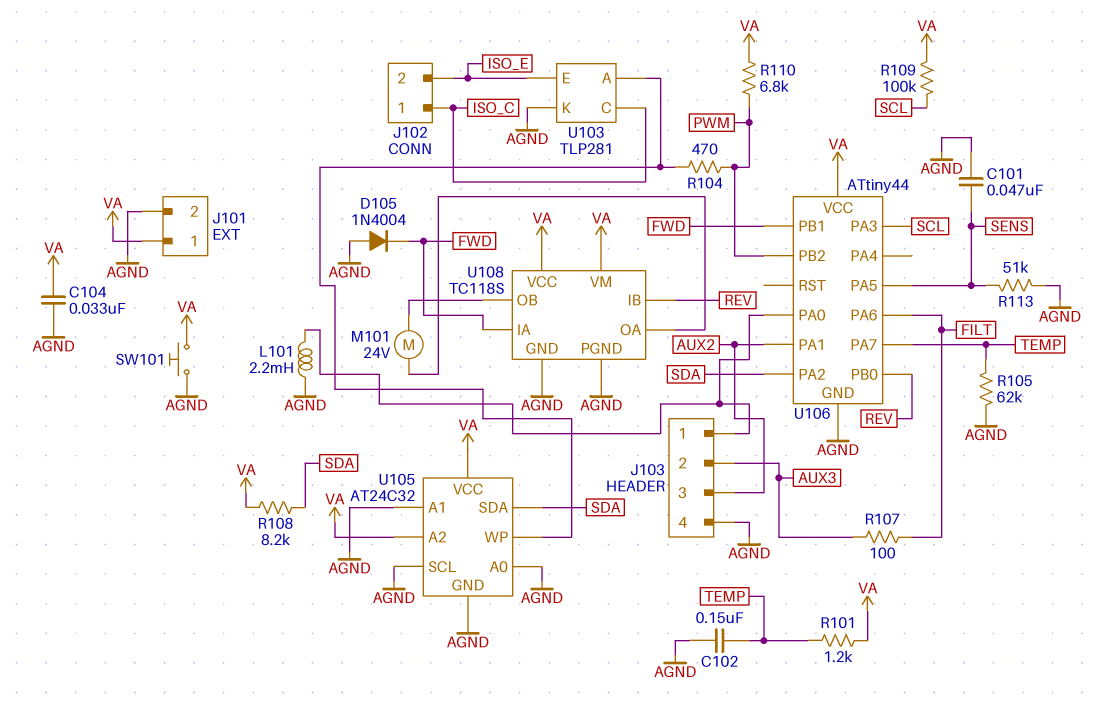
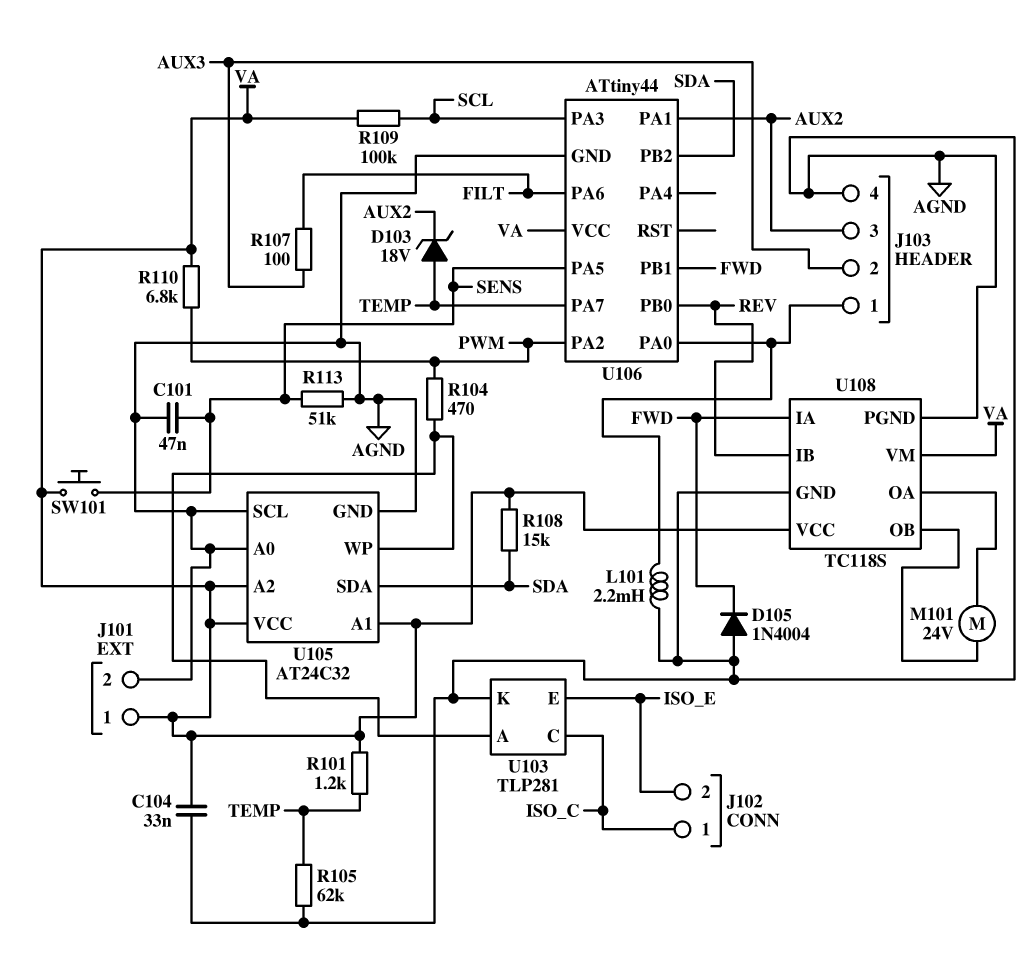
C102: 150nF (AGND, TEMP) -> none
D103: none -> zener 18V (A TEMP, K AUX2)
R108: 8.2k (SDA, VA) -> 15k (SDA, VA)
SW101: button (AGND, VA) -> button (SENS, VA)
U105 pin A1: AGND -> VA
U106 pin PA2: SDA -> PWM
U106 pin PB2: PWM -> SDA

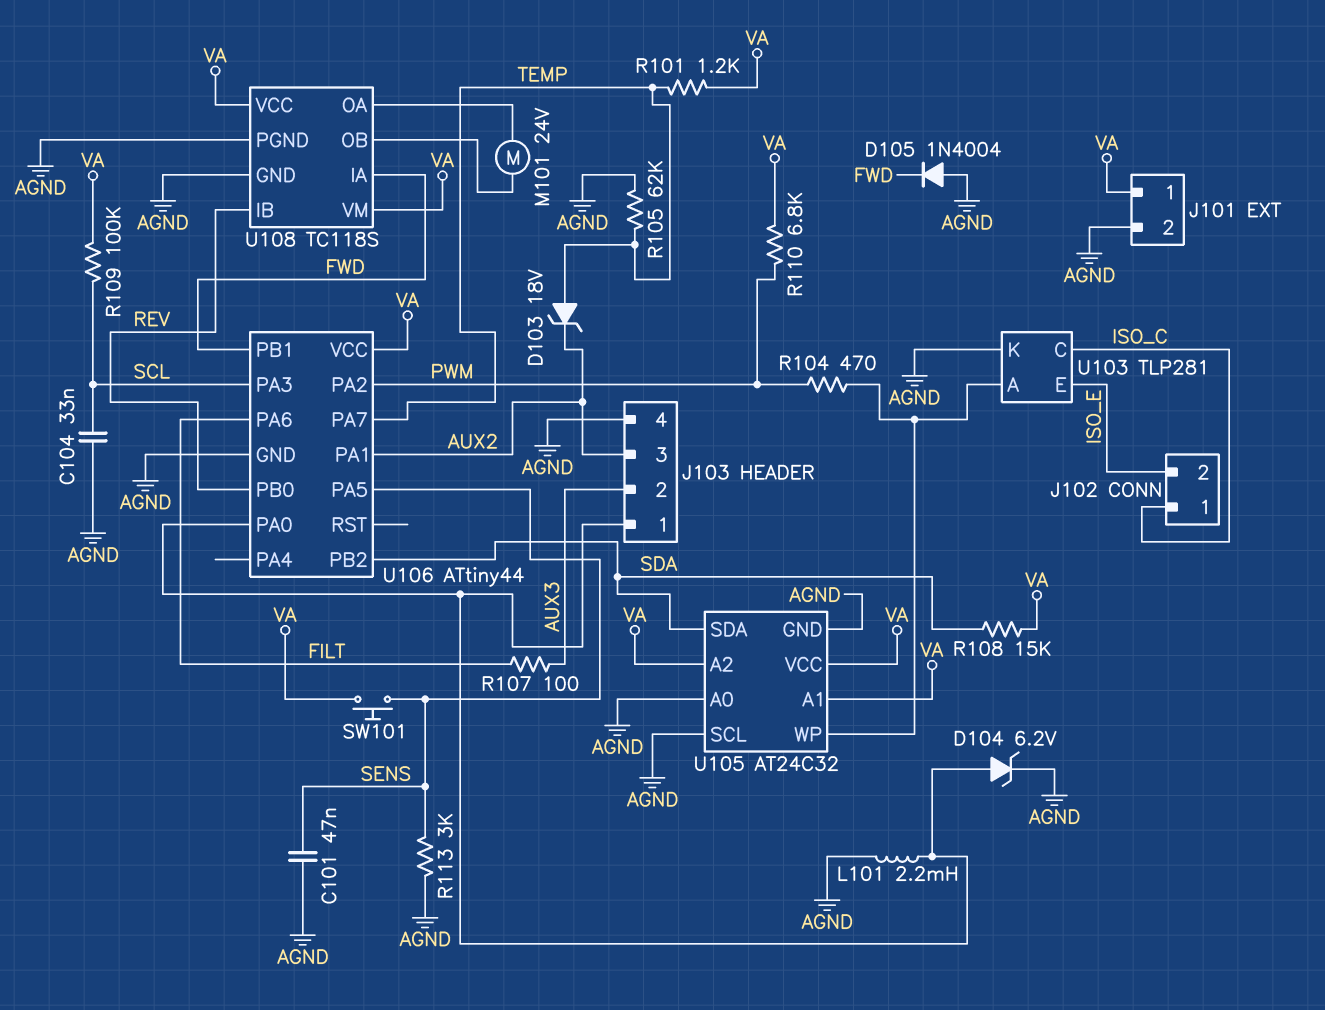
C104: 33nF (AGND, VA) -> 33nF (AGND, SCL)
D104: none -> zener 6.2V (A J103/1, K AGND)
R113: 51k (AGND, SENS) -> 3k (AGND, SENS)

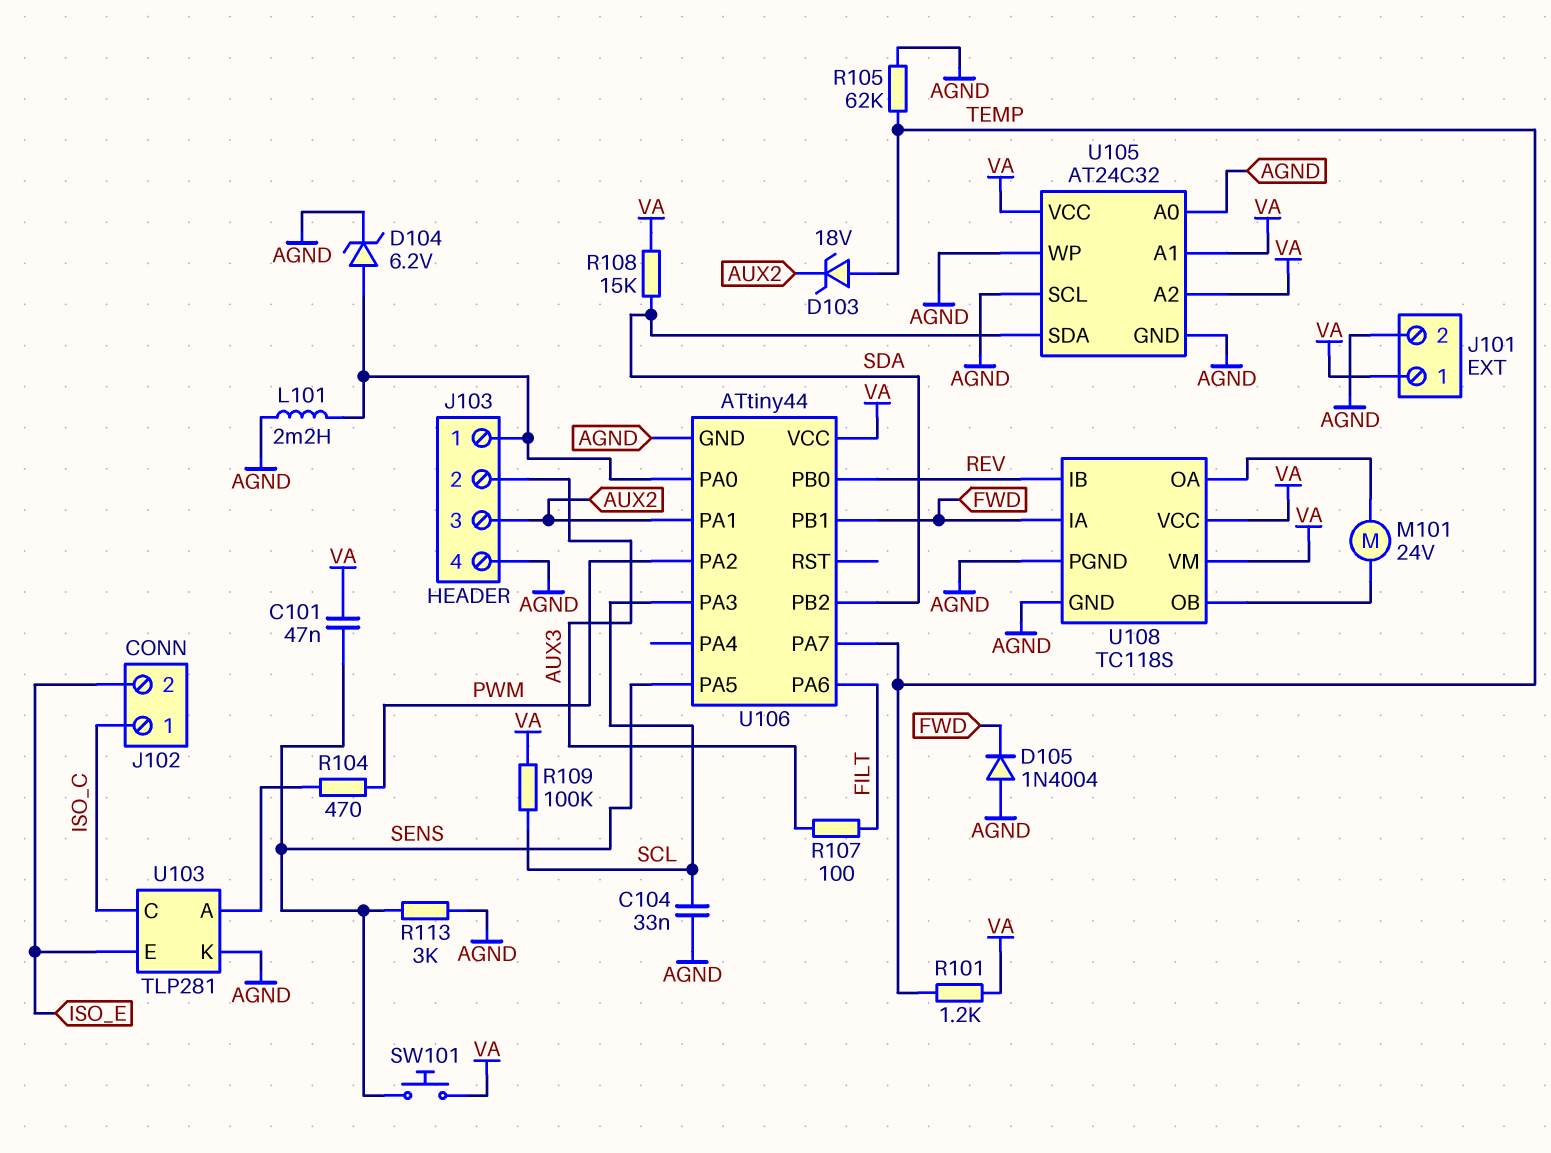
C101: 47nF (AGND, SENS) -> 47nF (SENS, VA)
R110: 6.8k (PWM, VA) -> none
U105 pin WP: U103/A -> AGND

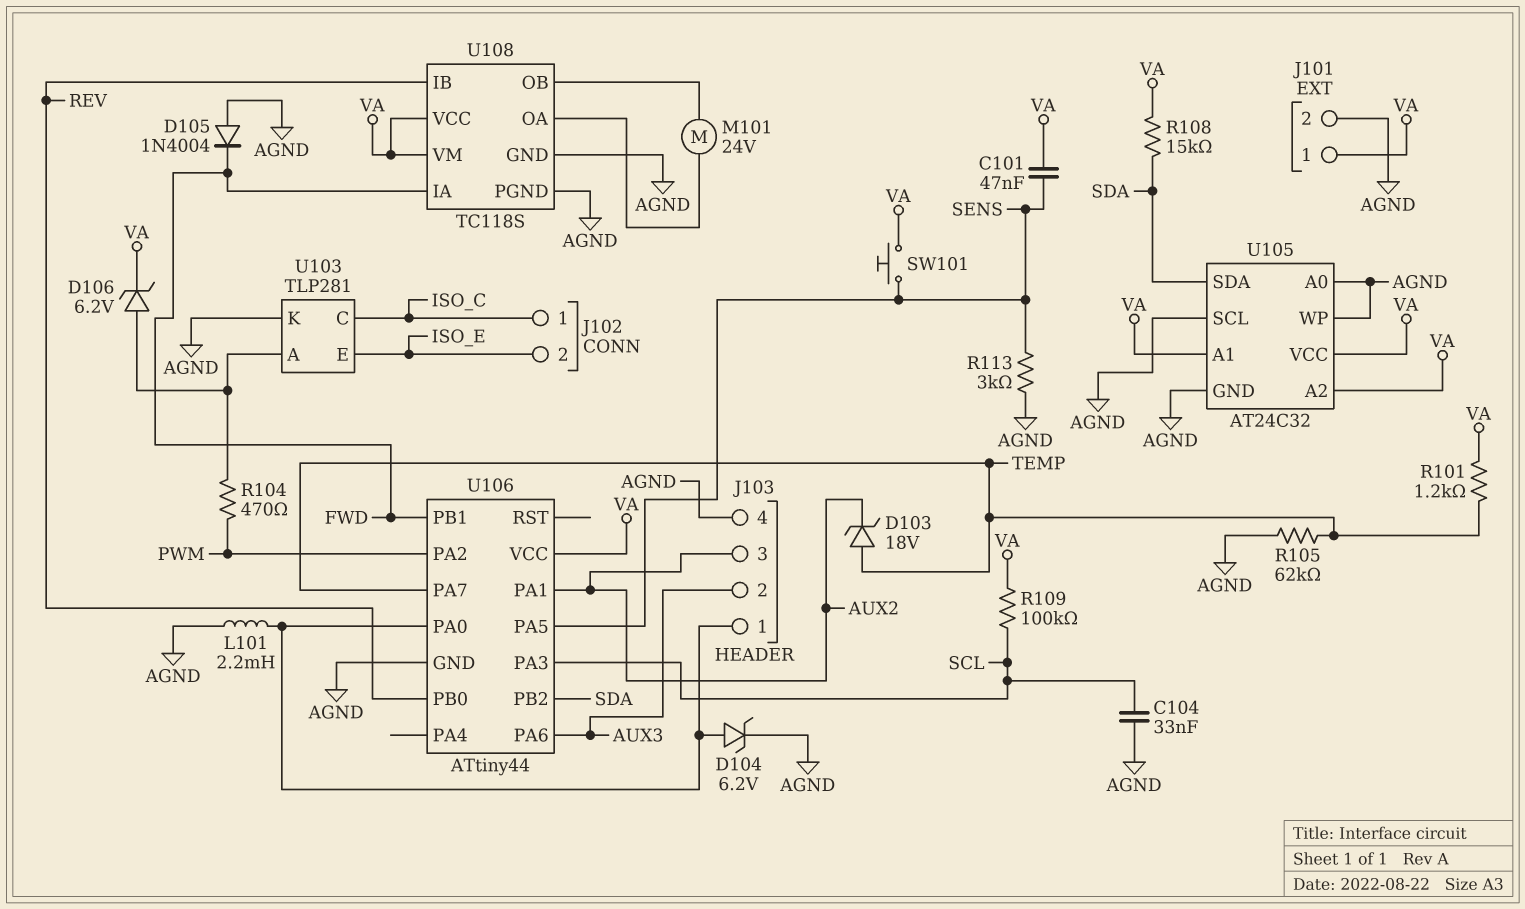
D106: none -> zener 6.2V (A U103/A, K VA)
R107: 100 (AUX3, FILT) -> none
U106 pin PA6: FILT -> AUX3

